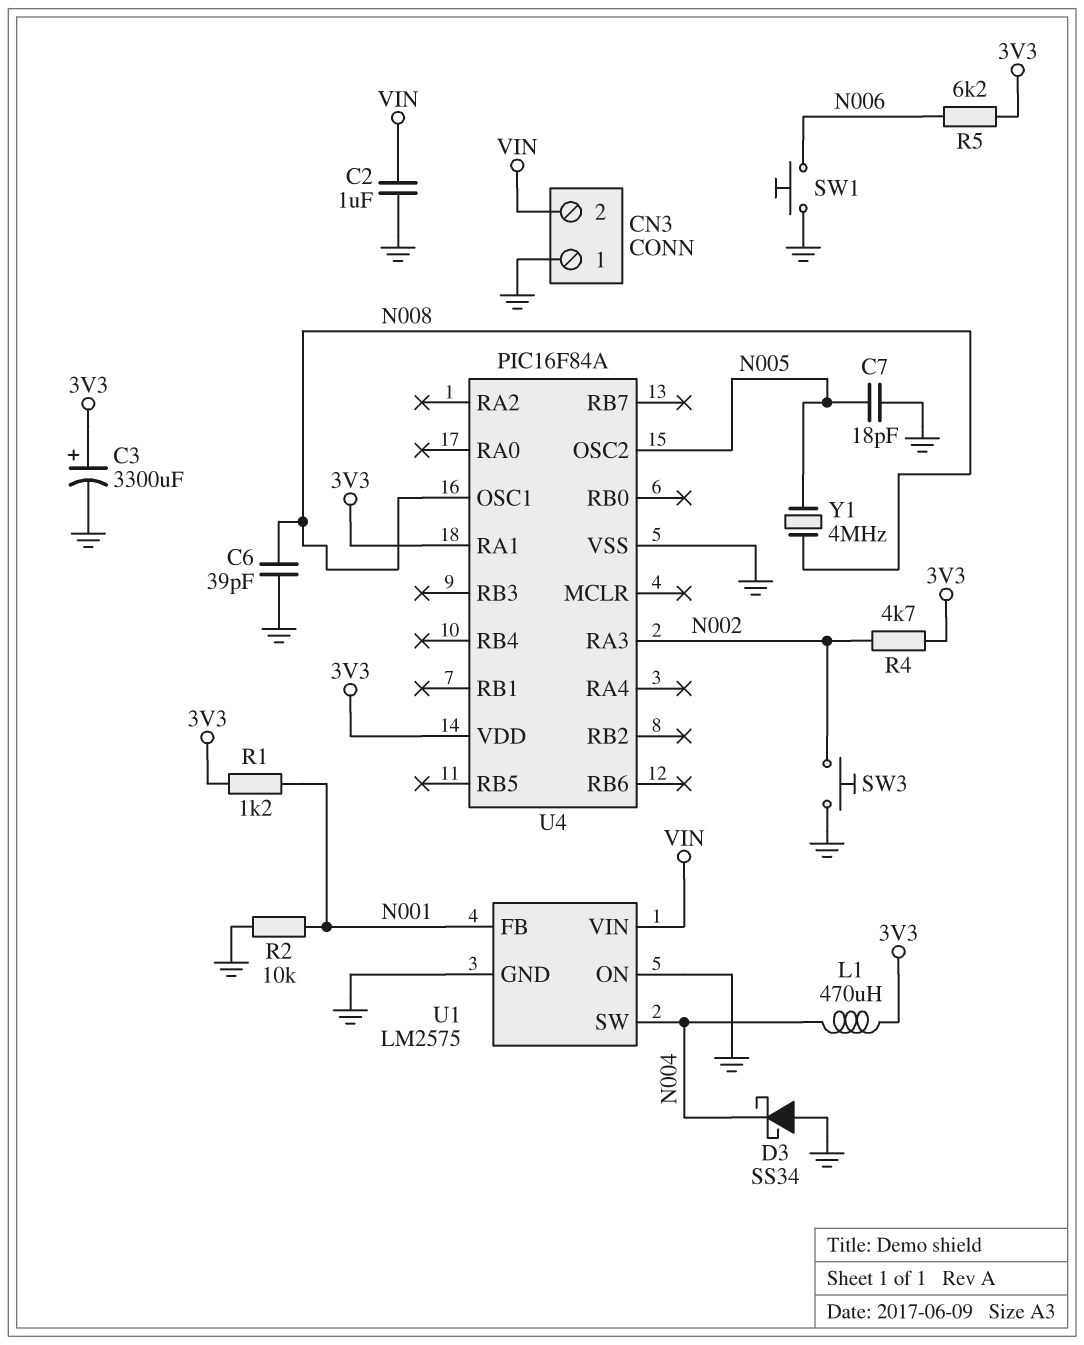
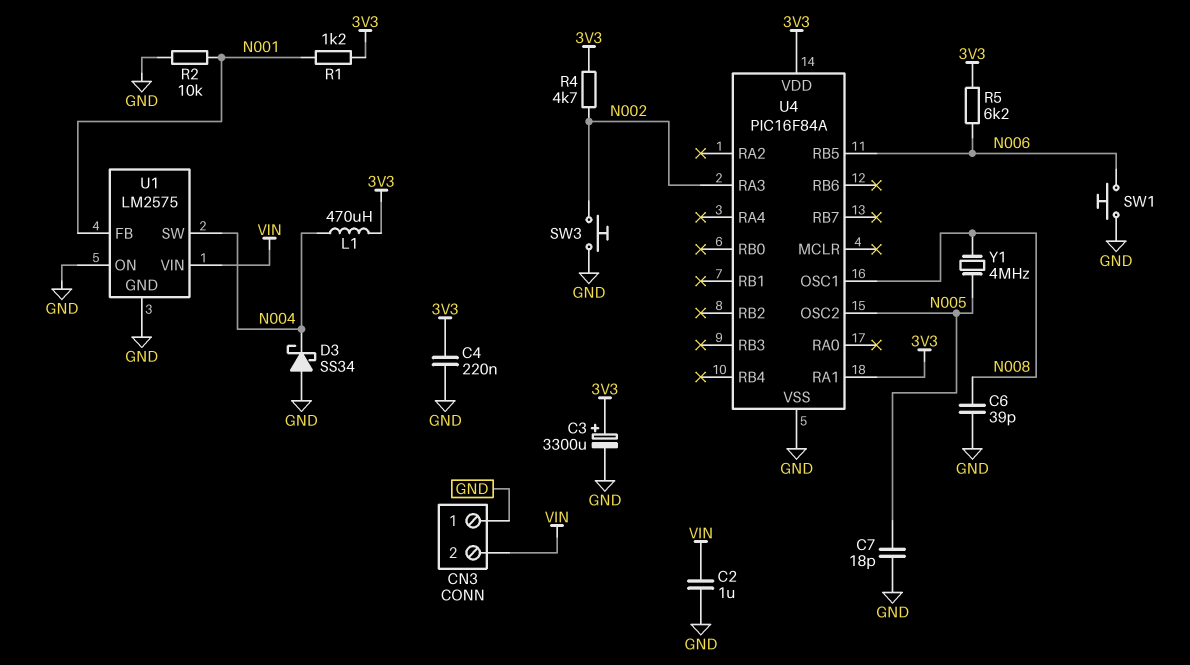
C4: none -> 220nF (3V3, GND)
U4 pin RB5: none -> N006

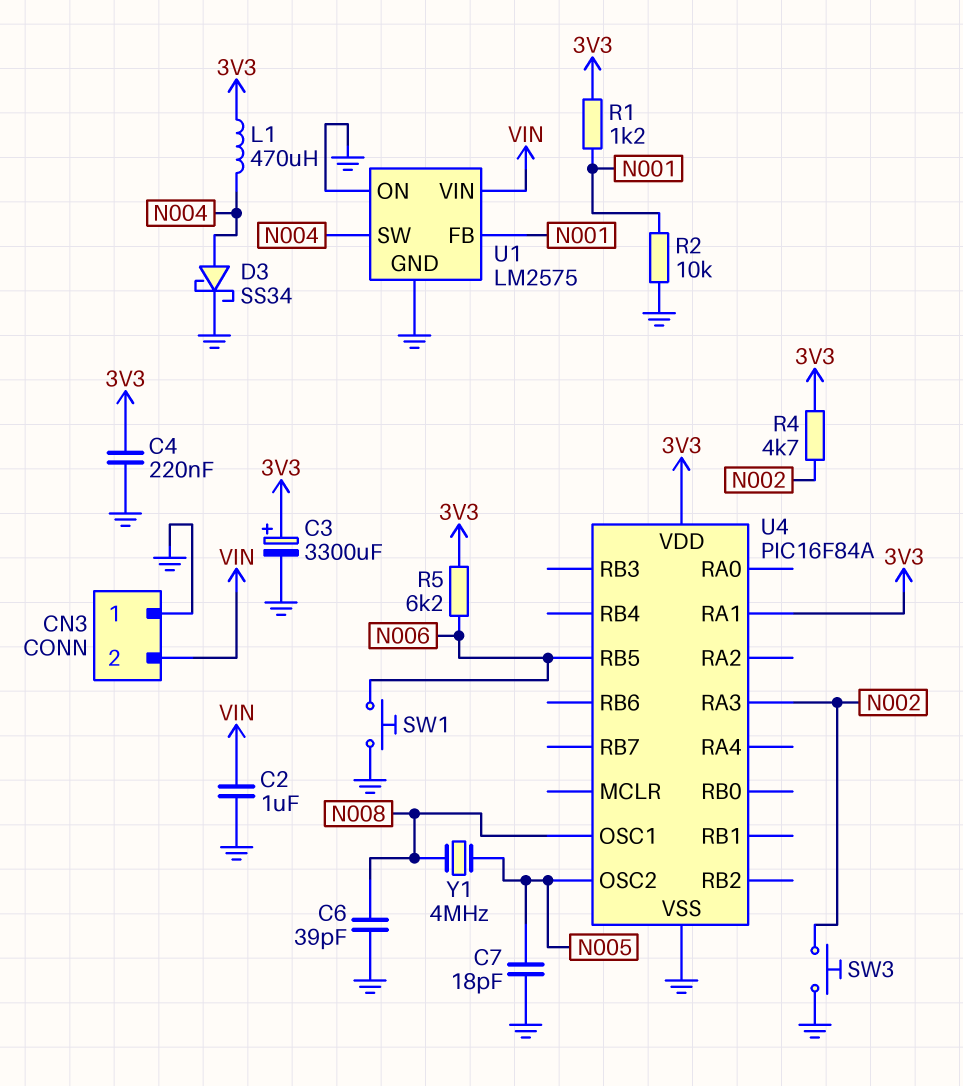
D3: schottky SS34 (A GND, K N004) -> schottky SS34 (A N004, K GND)

